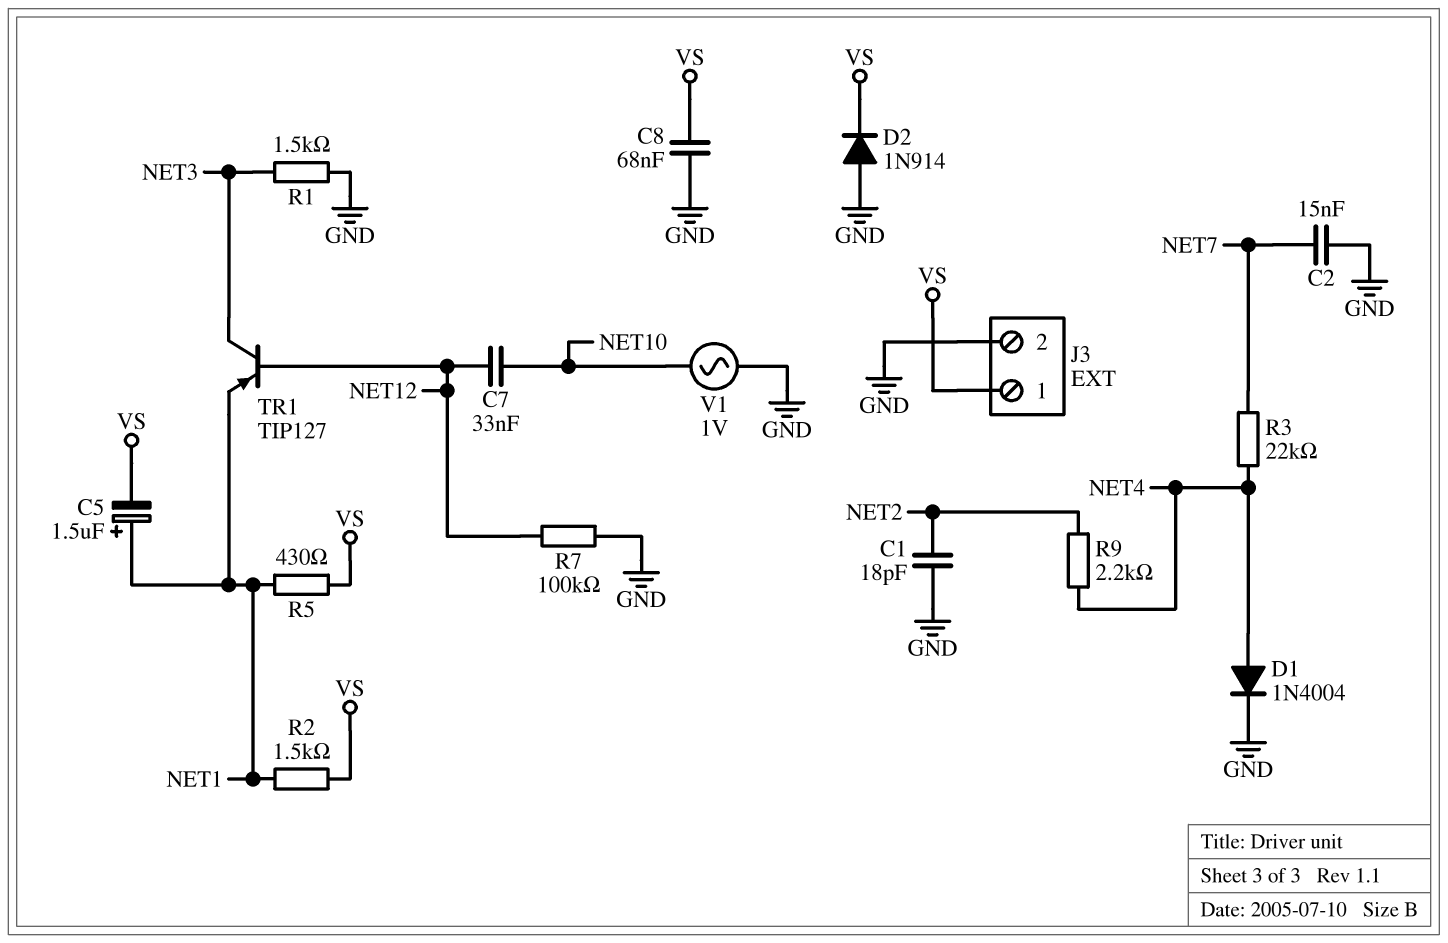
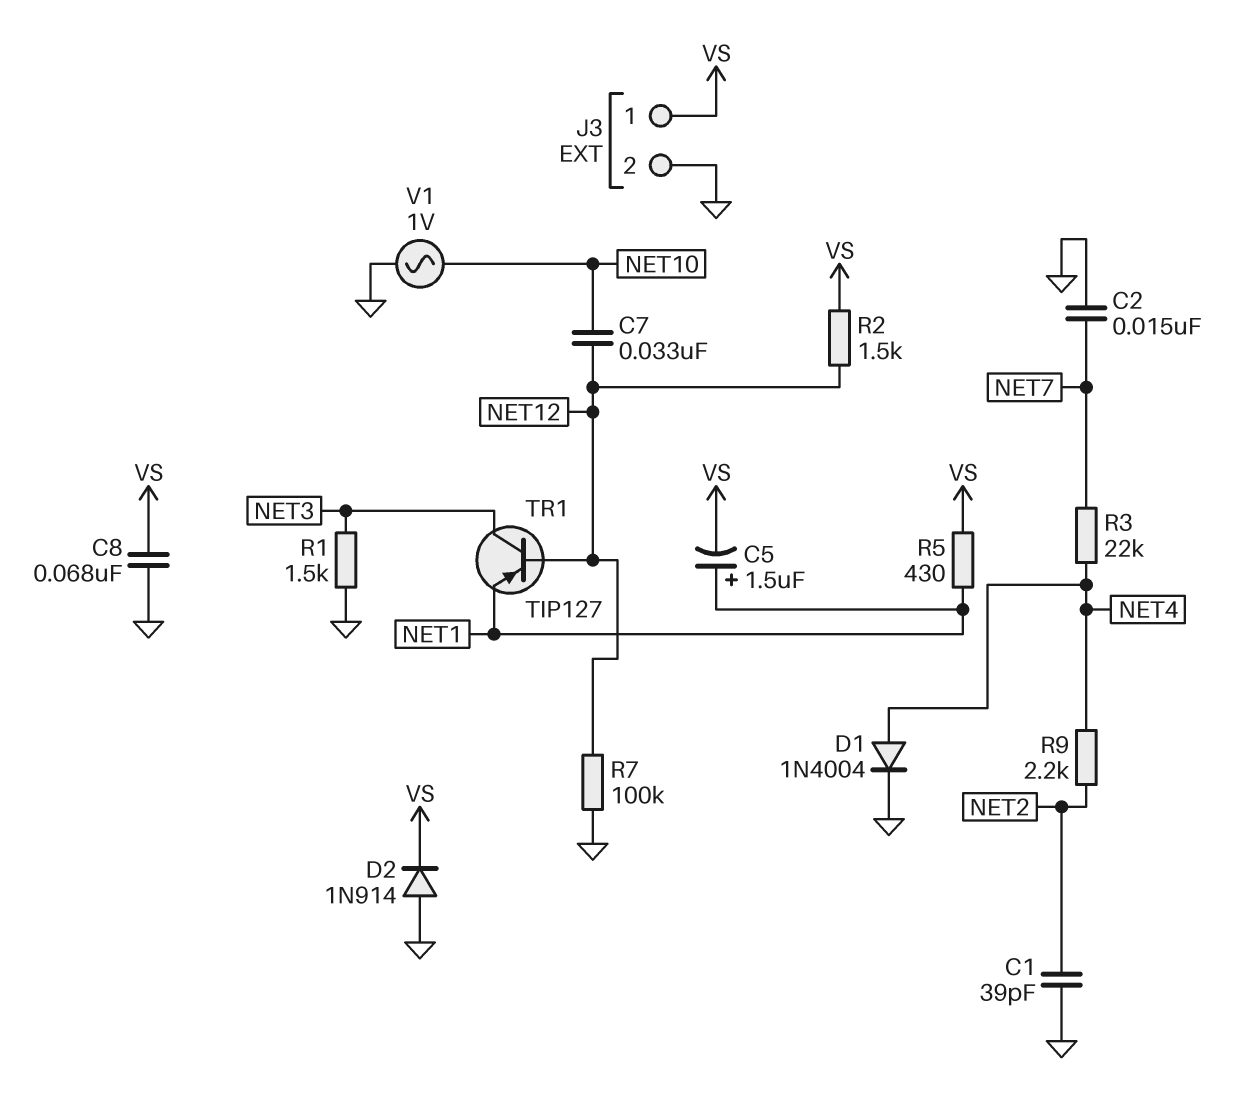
C1: 18pF (GND, NET2) -> 39pF (GND, NET2)
R2: 1.5k (NET1, VS) -> 1.5k (NET12, VS)

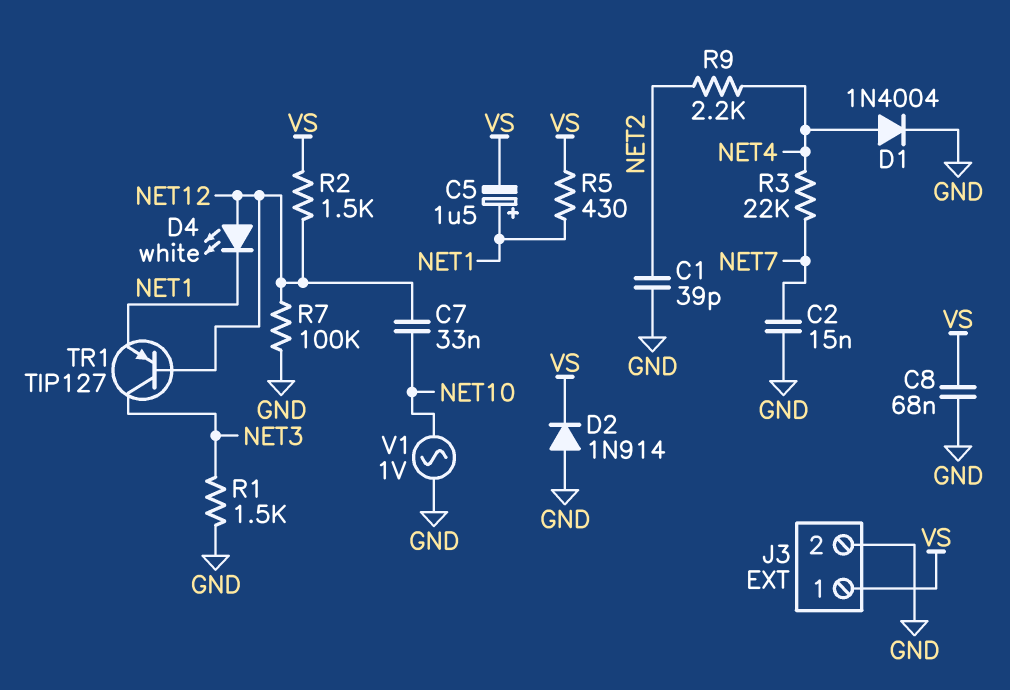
D4: none -> LED white (A NET12, K NET1)

